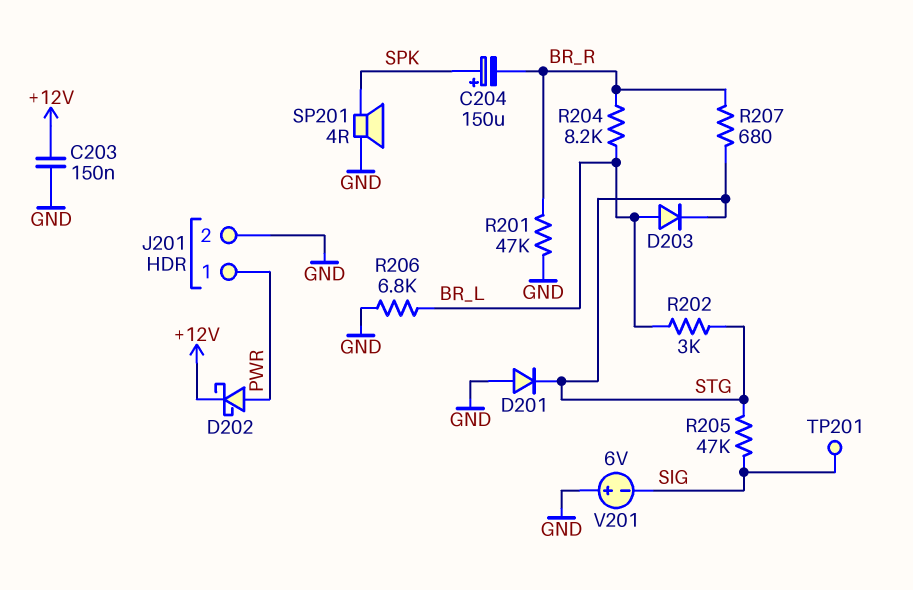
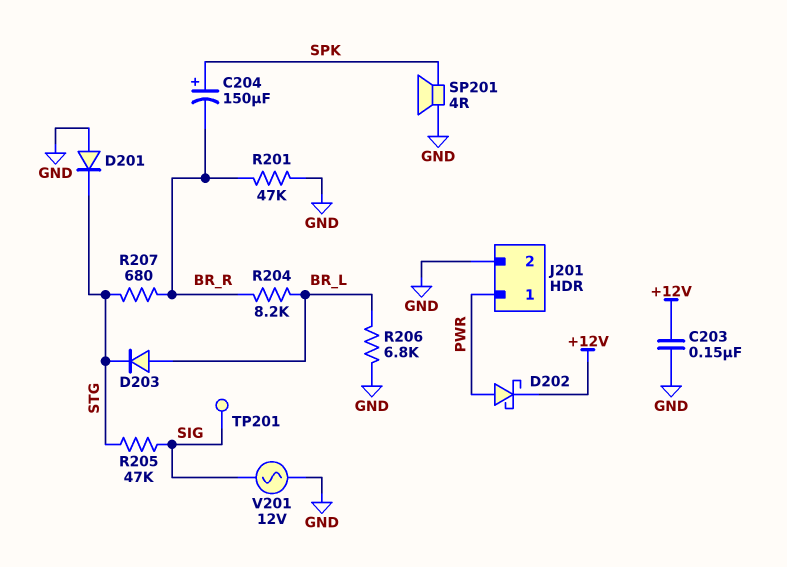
R202: 3k (BR_L, STG) -> none
V201: 6V (plus GND, minus SIG) -> AC 12V (GND, SIG)

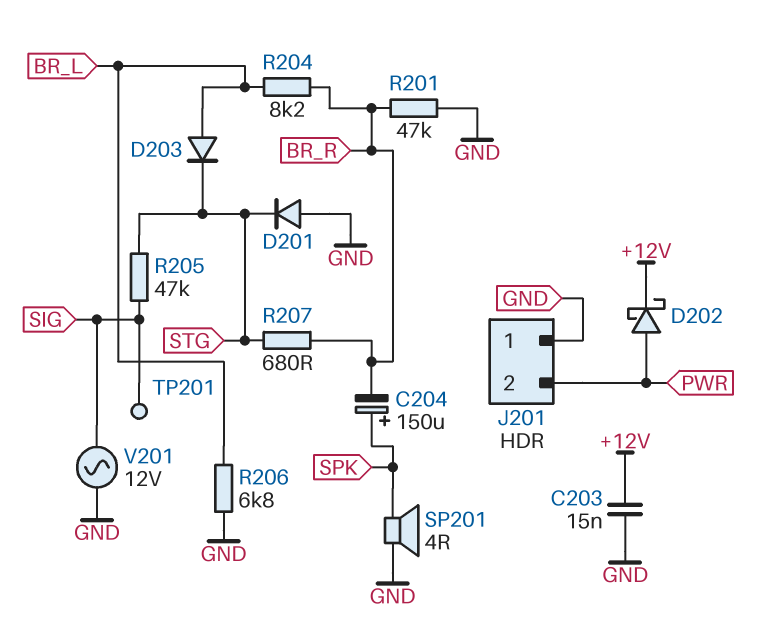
C203: 150nF (+12V, GND) -> 15nF (+12V, GND)
J201 pin 1: PWR -> GND
J201 pin 2: GND -> PWR

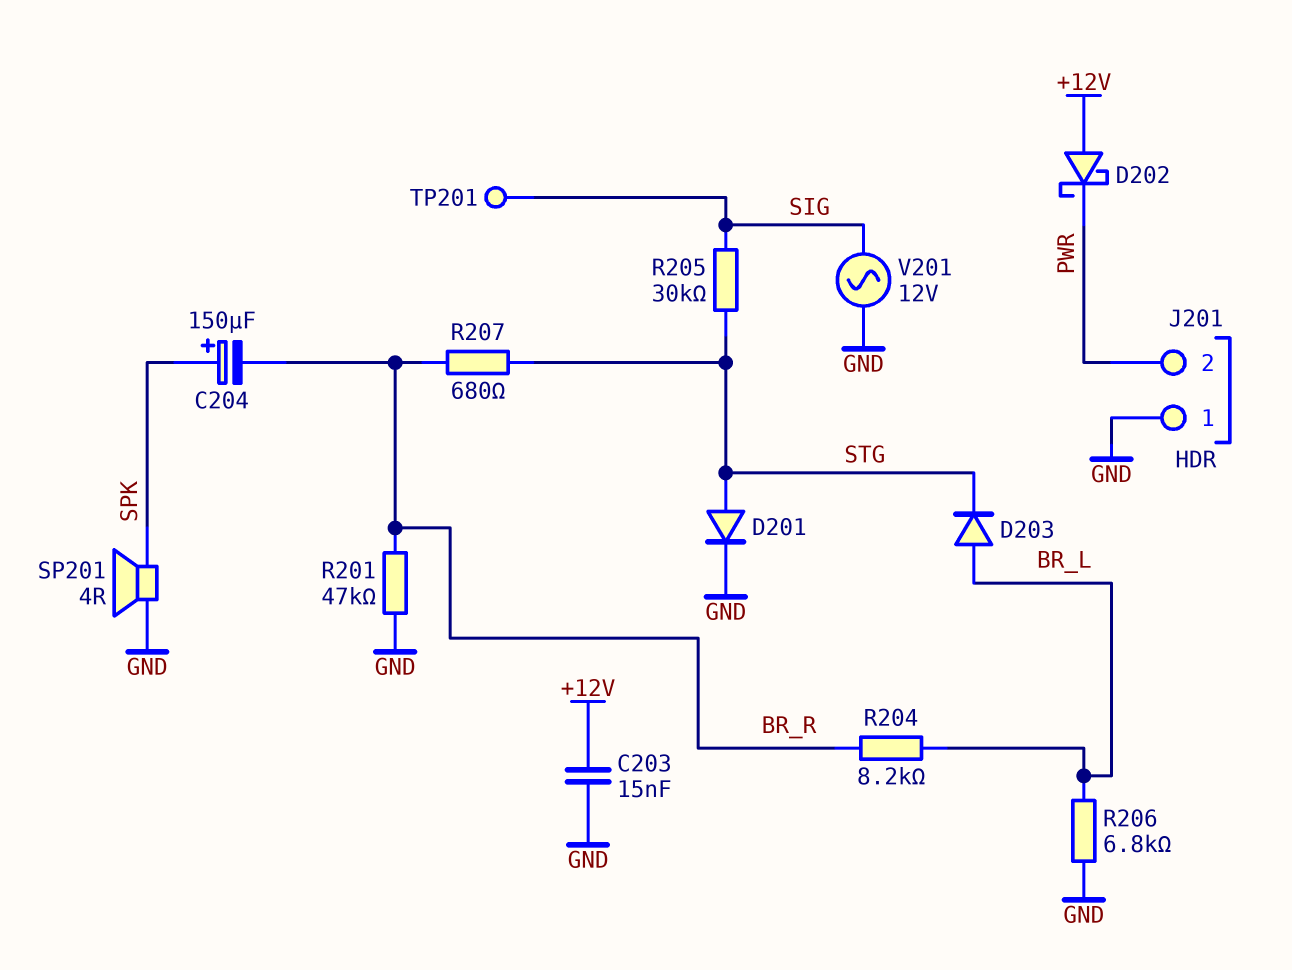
D201: diode (A GND, K STG) -> diode (A STG, K GND)
D202: schottky (A PWR, K +12V) -> schottky (A +12V, K PWR)
R205: 47k (SIG, STG) -> 30k (SIG, STG)

